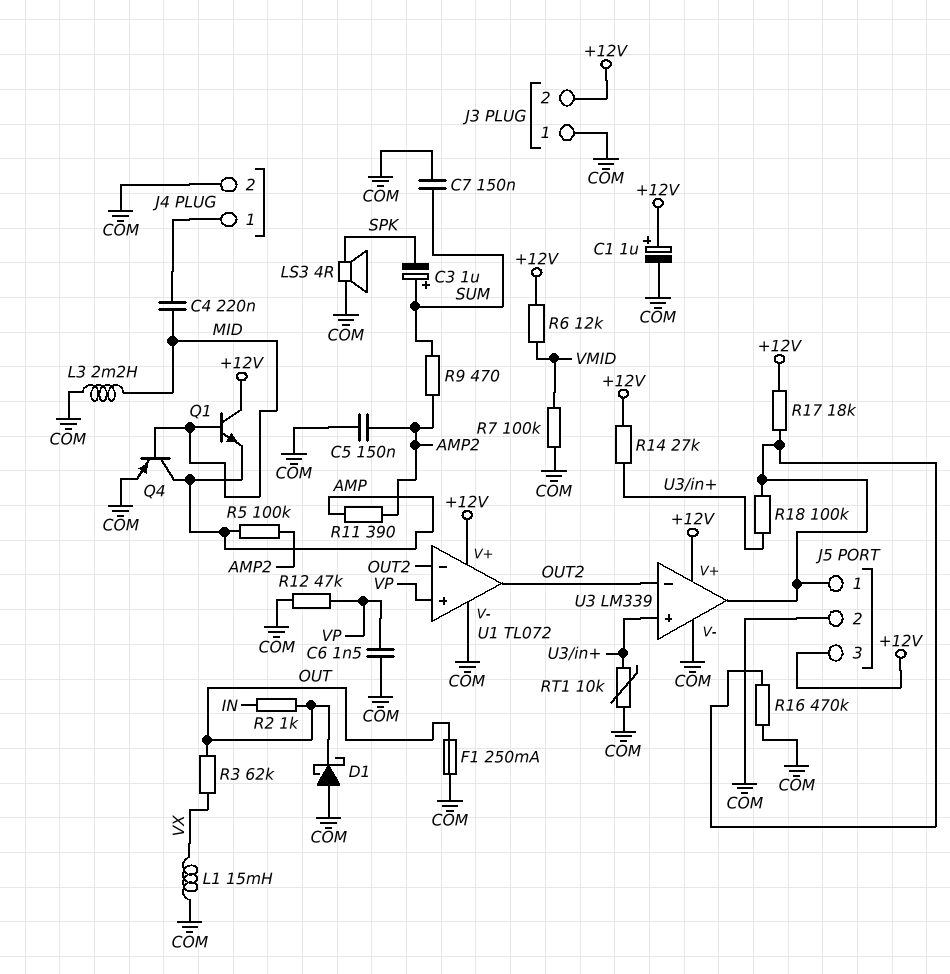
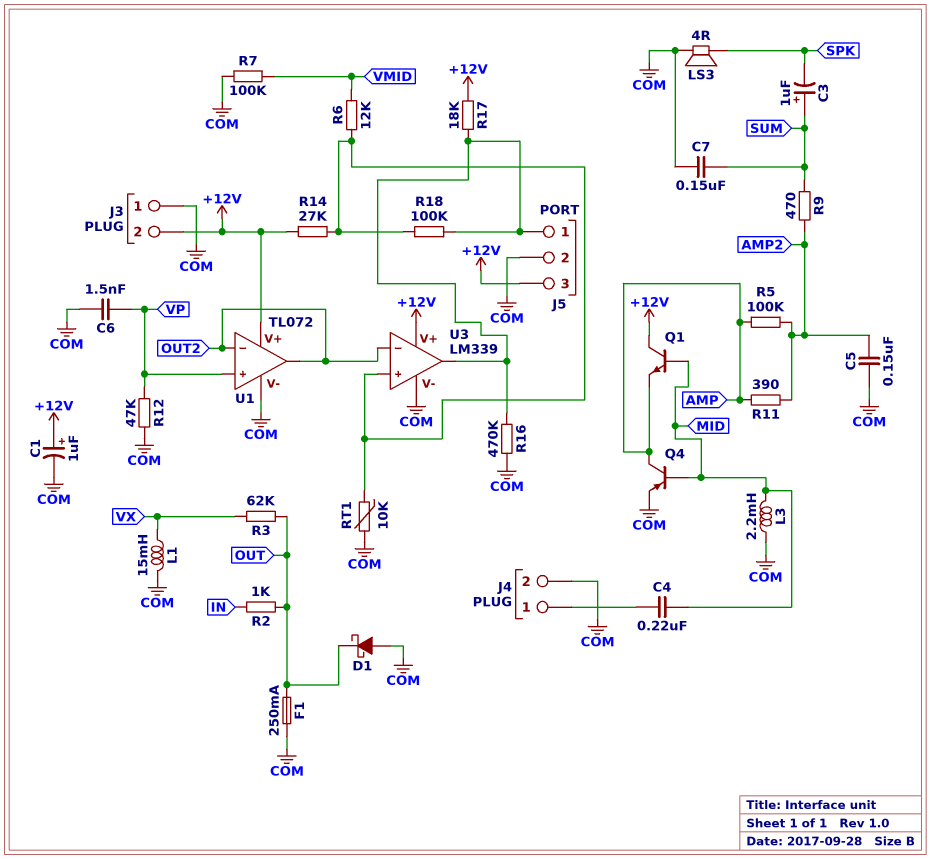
R6: 12k (+12V, VMID) -> 12k (U3/in+, VMID)

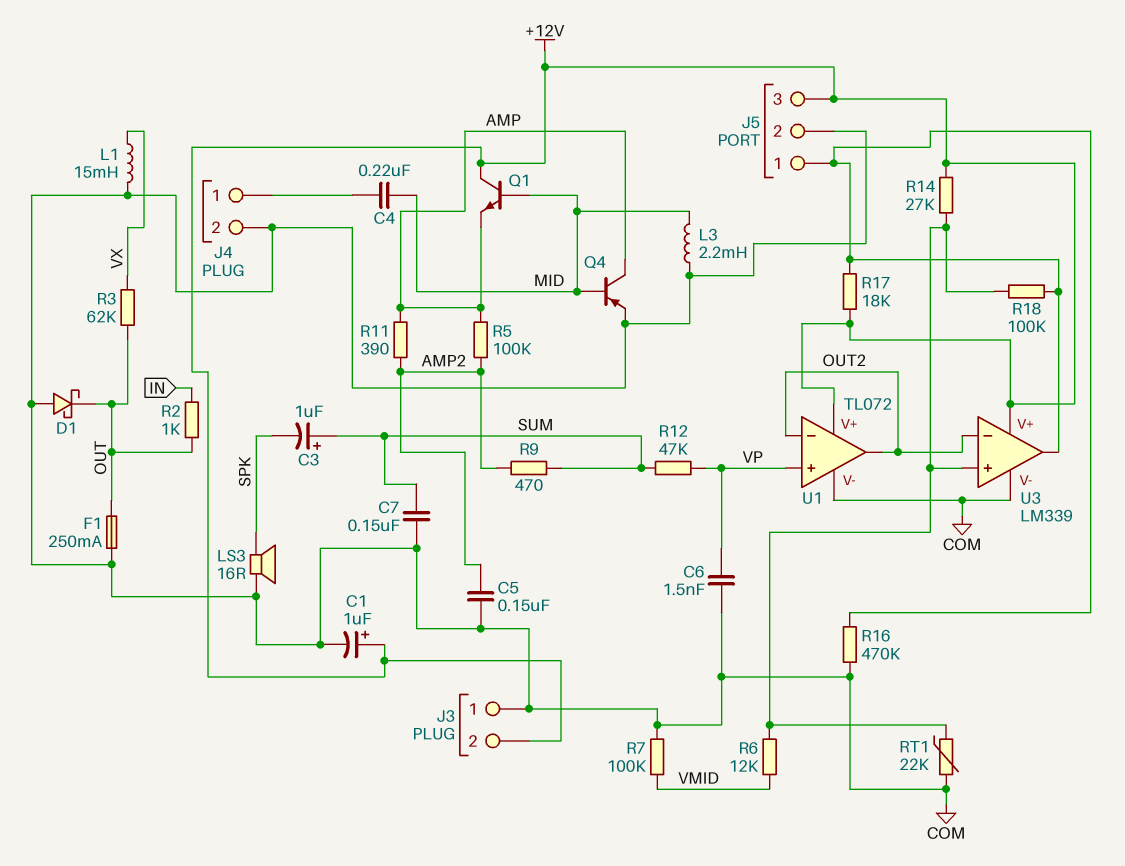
LS3: speaker 4R (COM, SPK) -> speaker 16R (COM, SPK)
R12: 47k (COM, VP) -> 47k (SUM, VP)
RT1: 10k (COM, U3/in+) -> 22k (COM, U3/in+)

